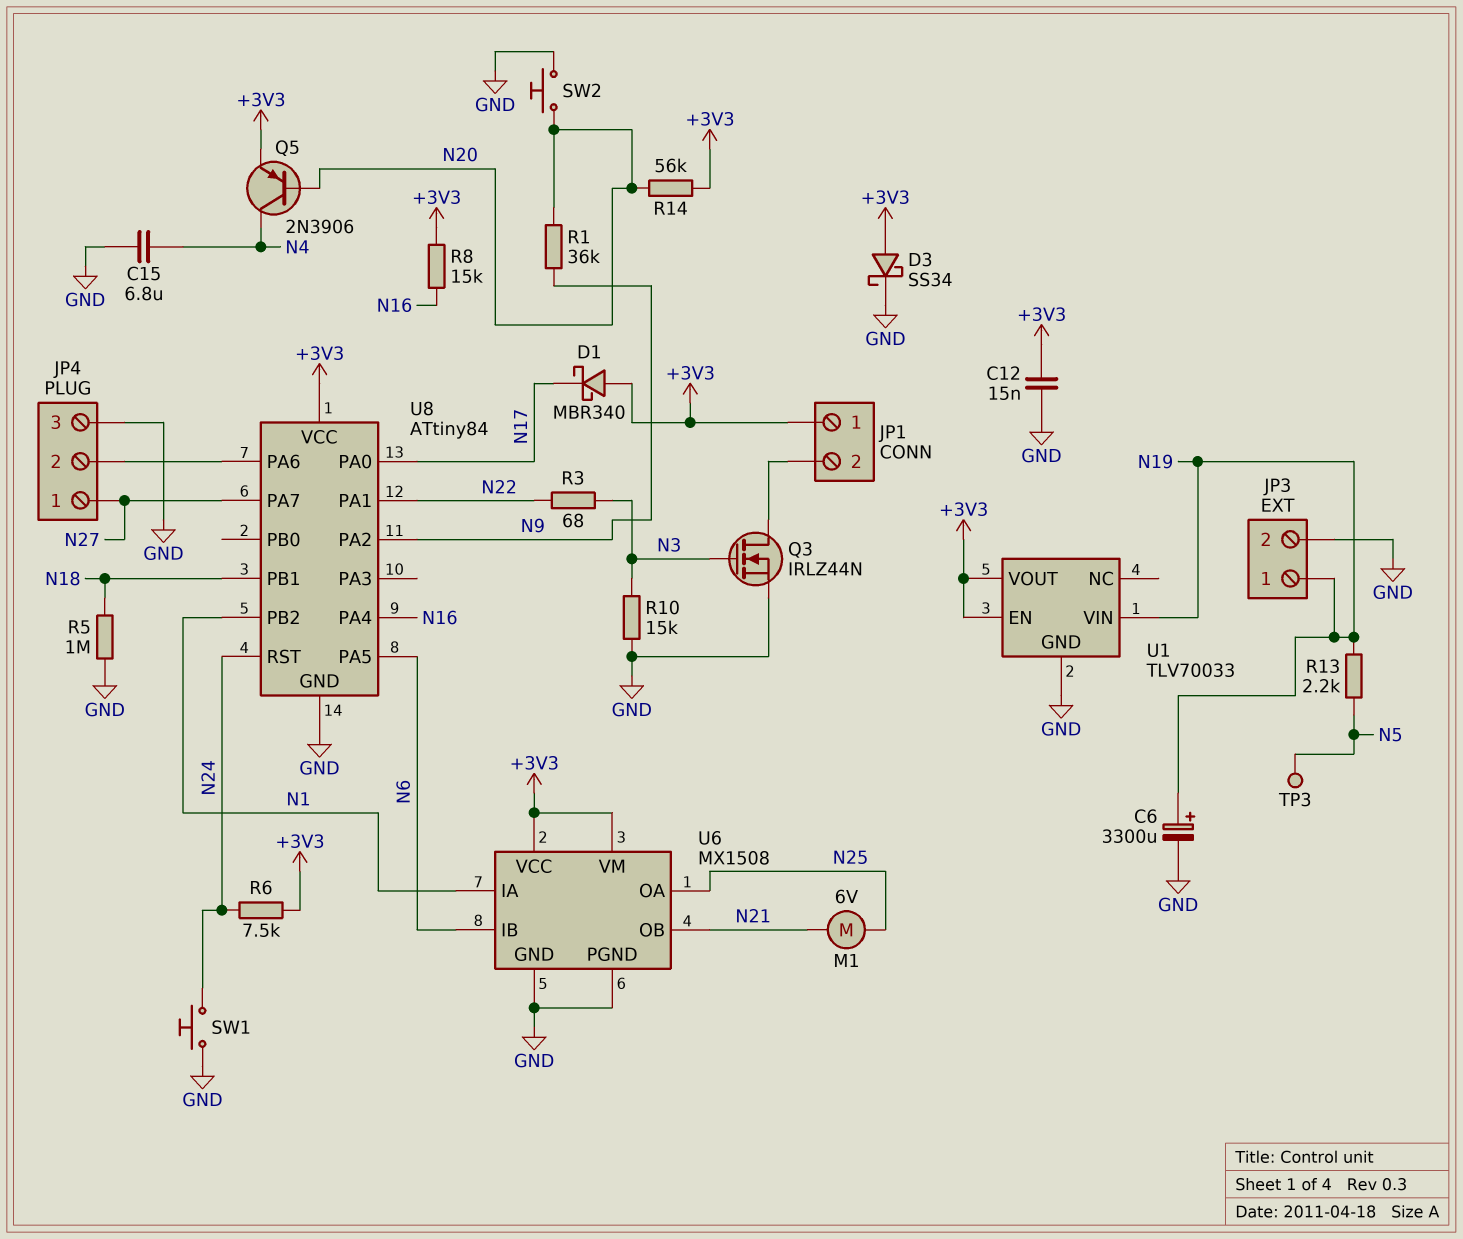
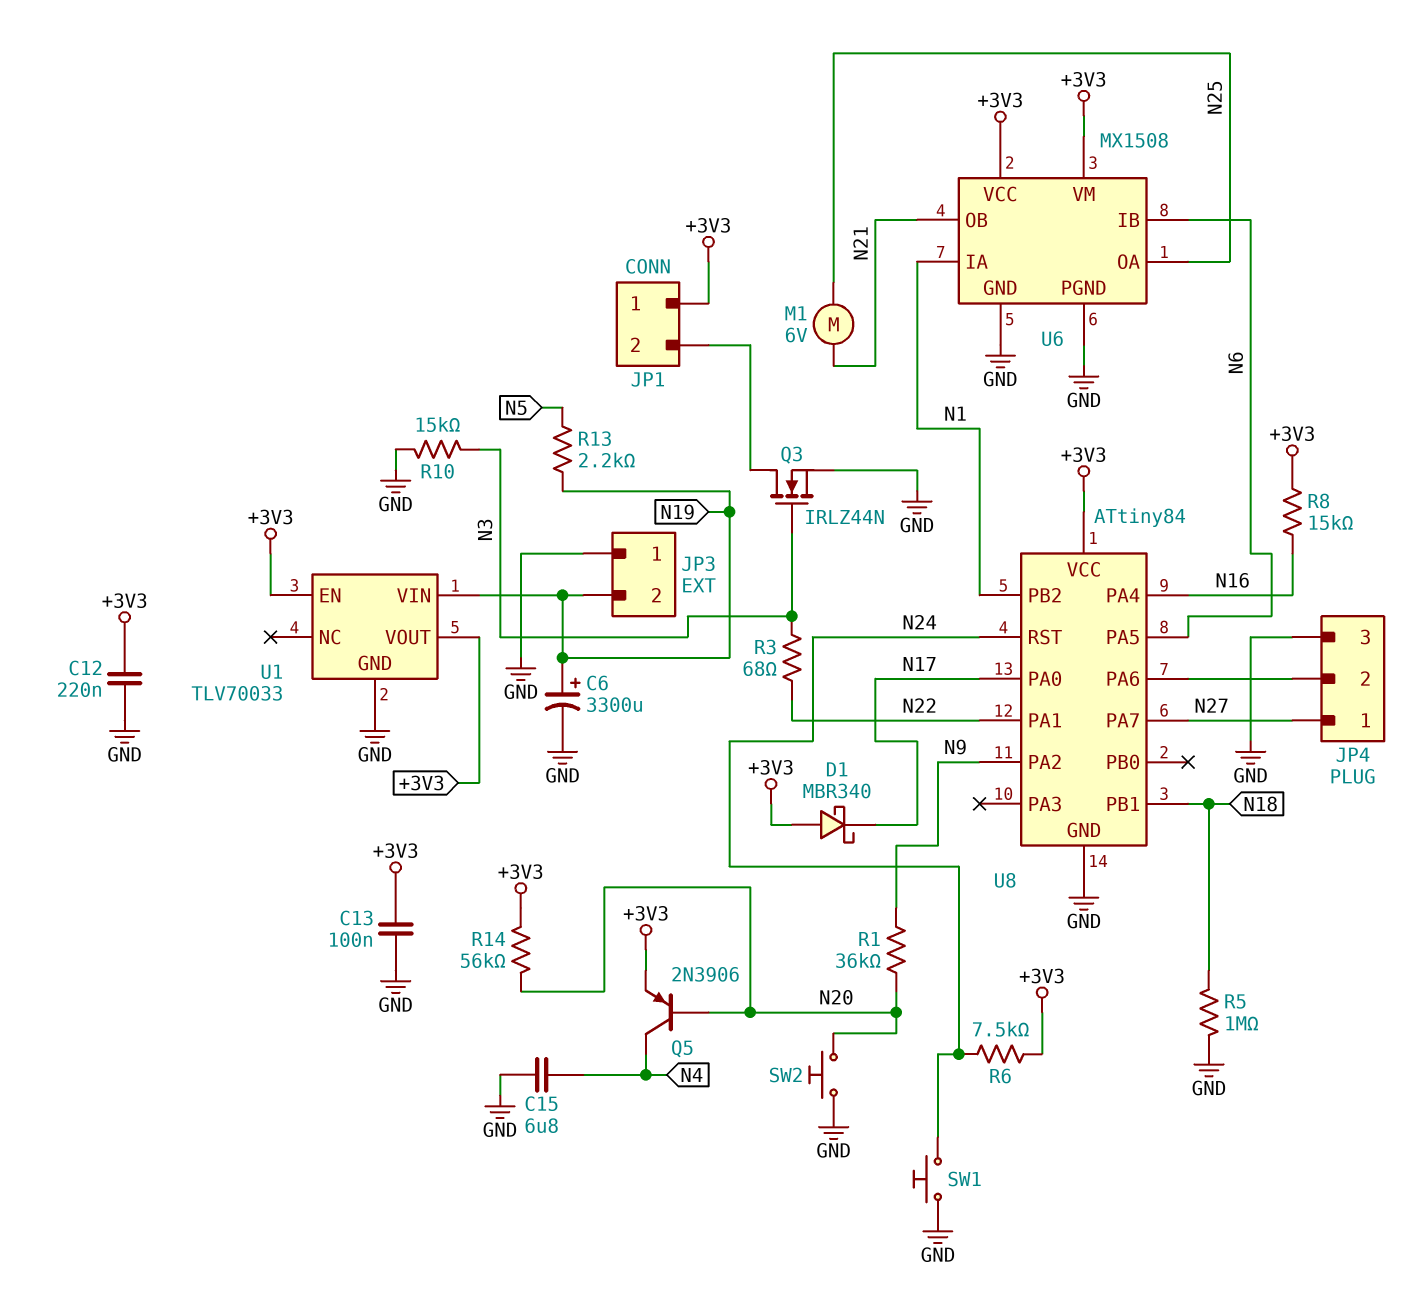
C12: 15nF (+3V3, GND) -> 220nF (+3V3, GND)
C13: none -> 100nF (+3V3, GND)
D3: schottky SS34 (A +3V3, K GND) -> none
JP3 pin 1: N19 -> GND
JP3 pin 2: GND -> N19
TP3: test point (N5) -> none

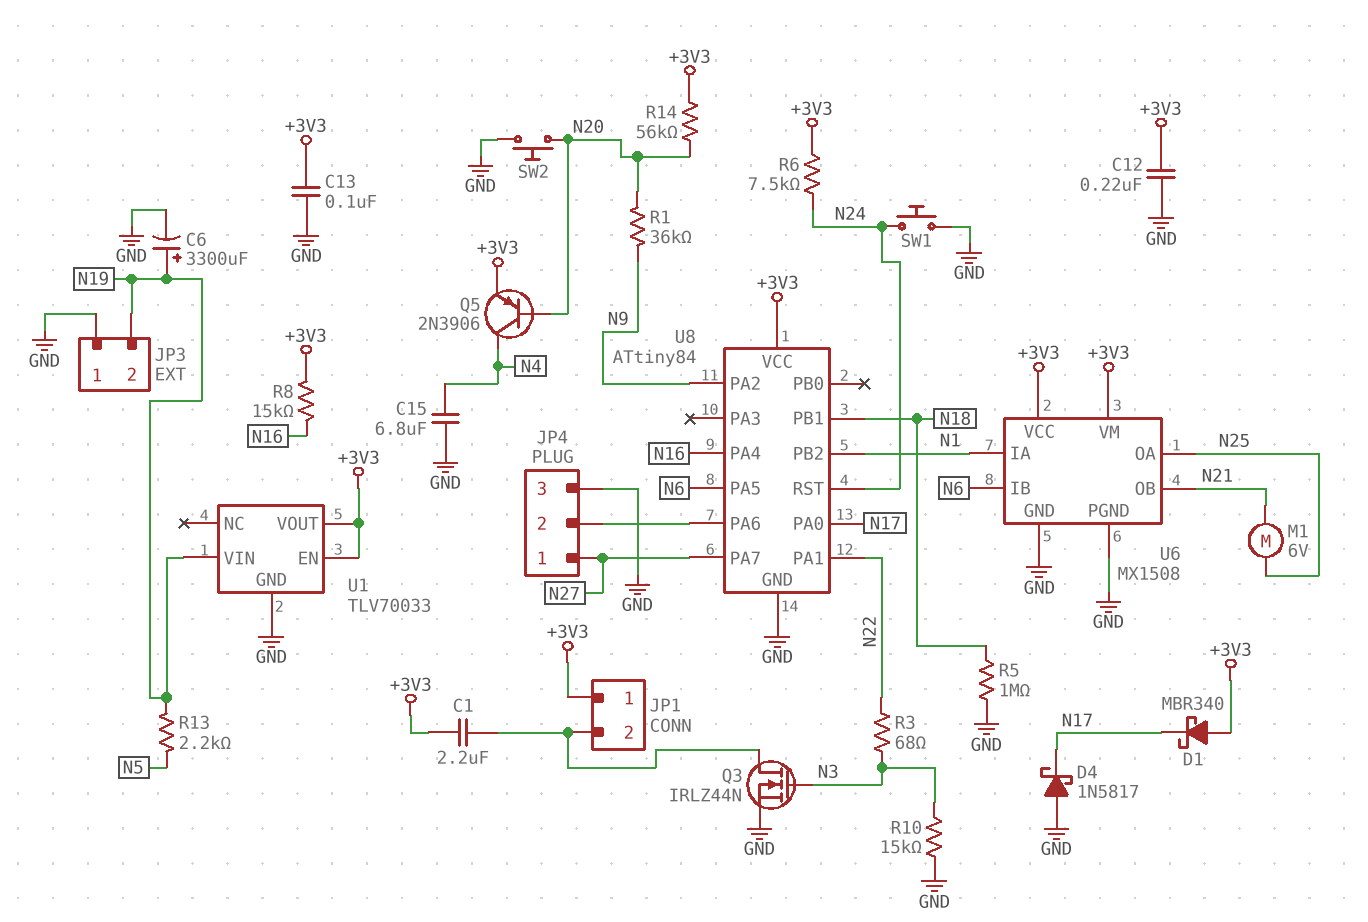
C1: none -> 2.2uF (+3V3, JP1/2)
D4: none -> schottky 1N5817 (A GND, K N17)

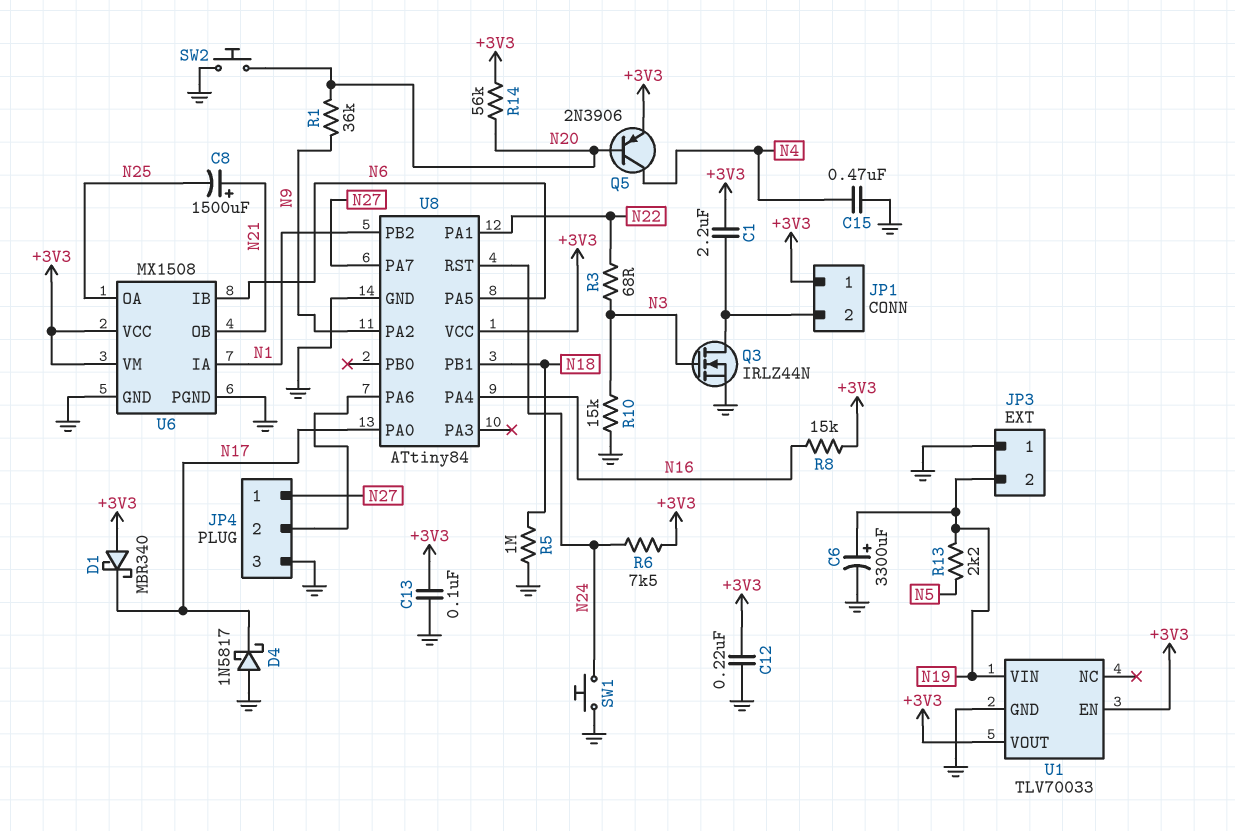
C8: none -> 1500uF (plus N21, minus N25)
C15: 6.8uF (GND, N4) -> 470nF (GND, N4)
M1: motor 6V (N21, N25) -> none

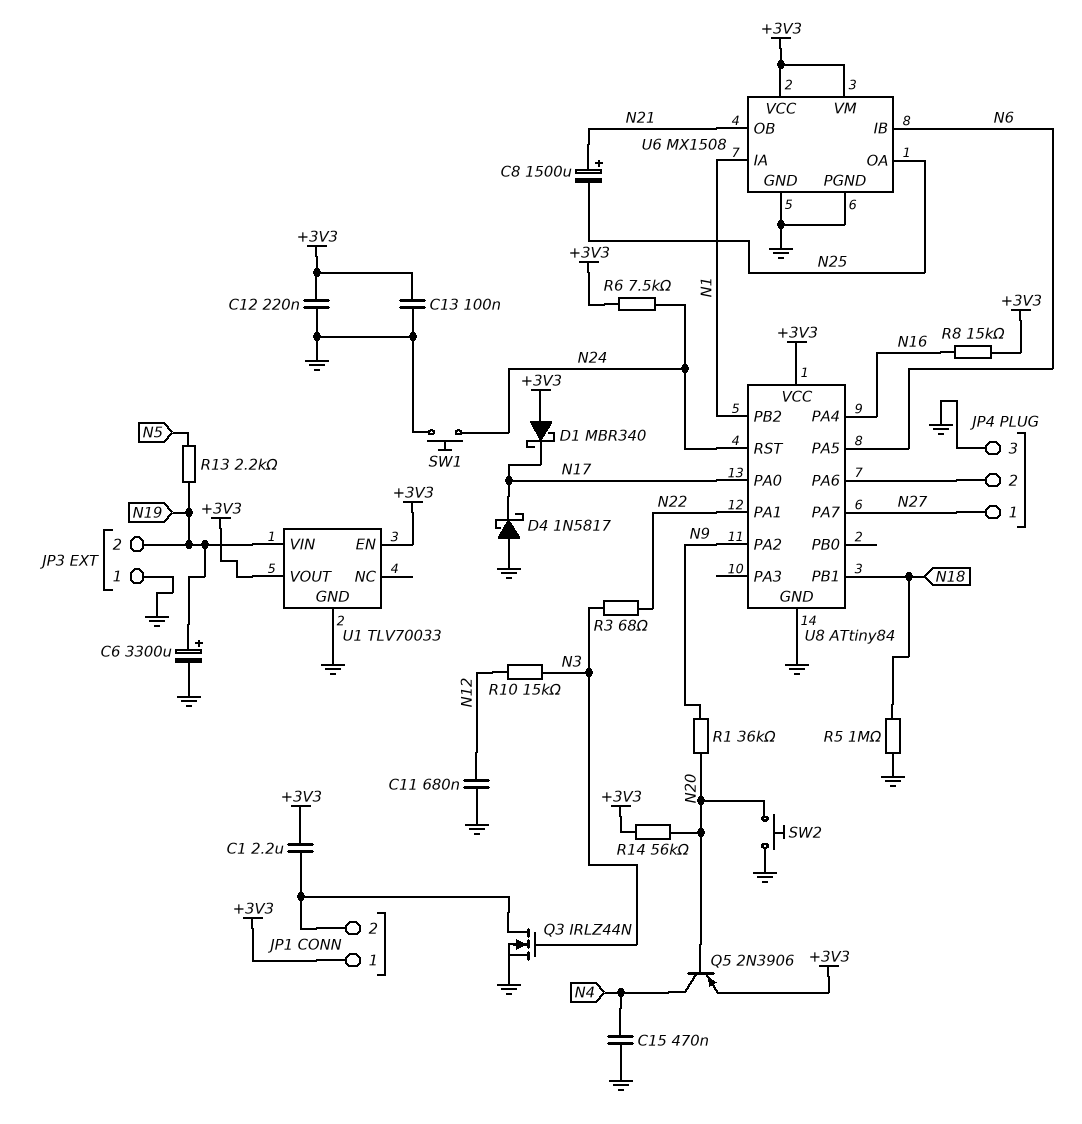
C11: none -> 680nF (GND, N12)
R10: 15k (GND, N3) -> 15k (N3, N12)

